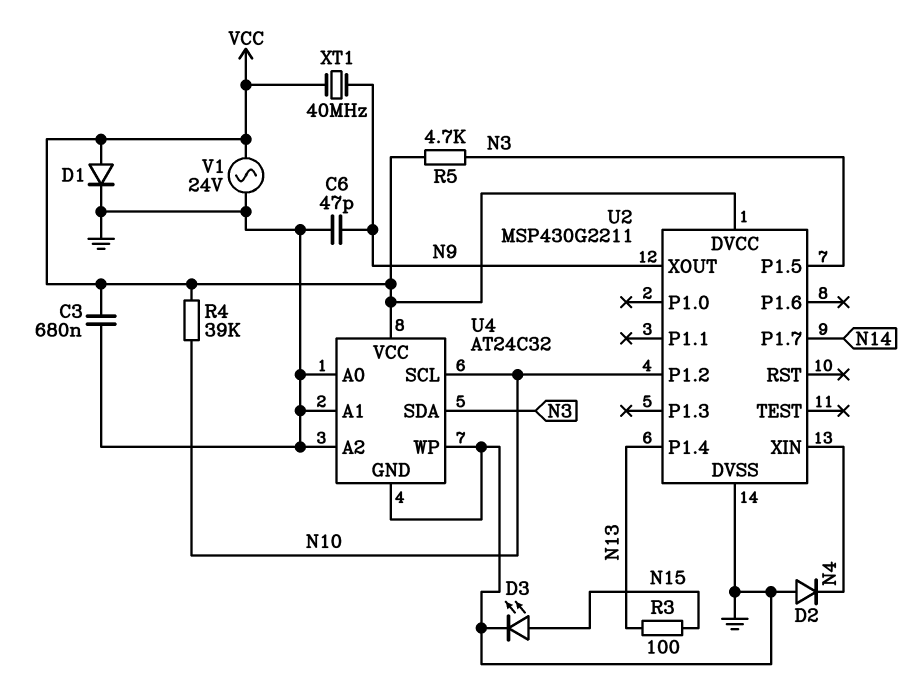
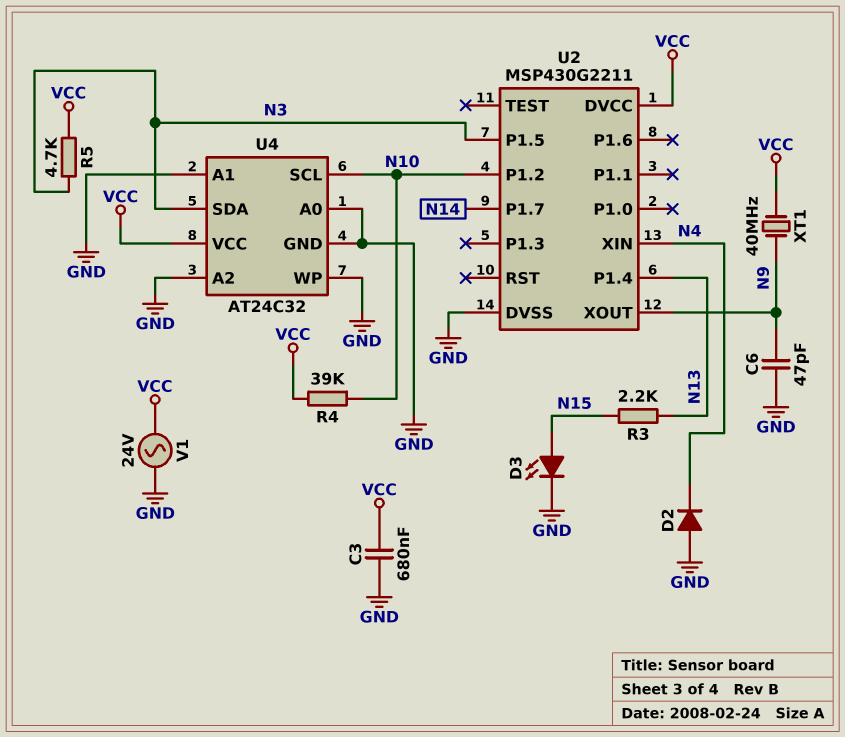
D1: diode (A VCC, K GND) -> none
R3: 100 (N13, N15) -> 2.2k (N13, N15)

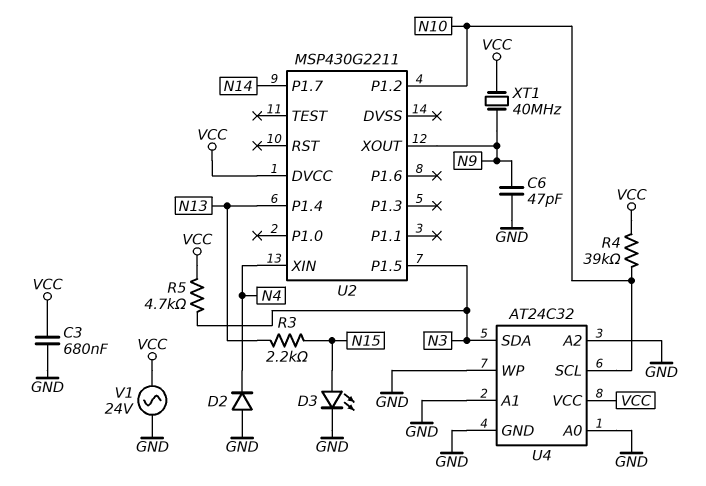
U2 pin DVSS: GND -> none

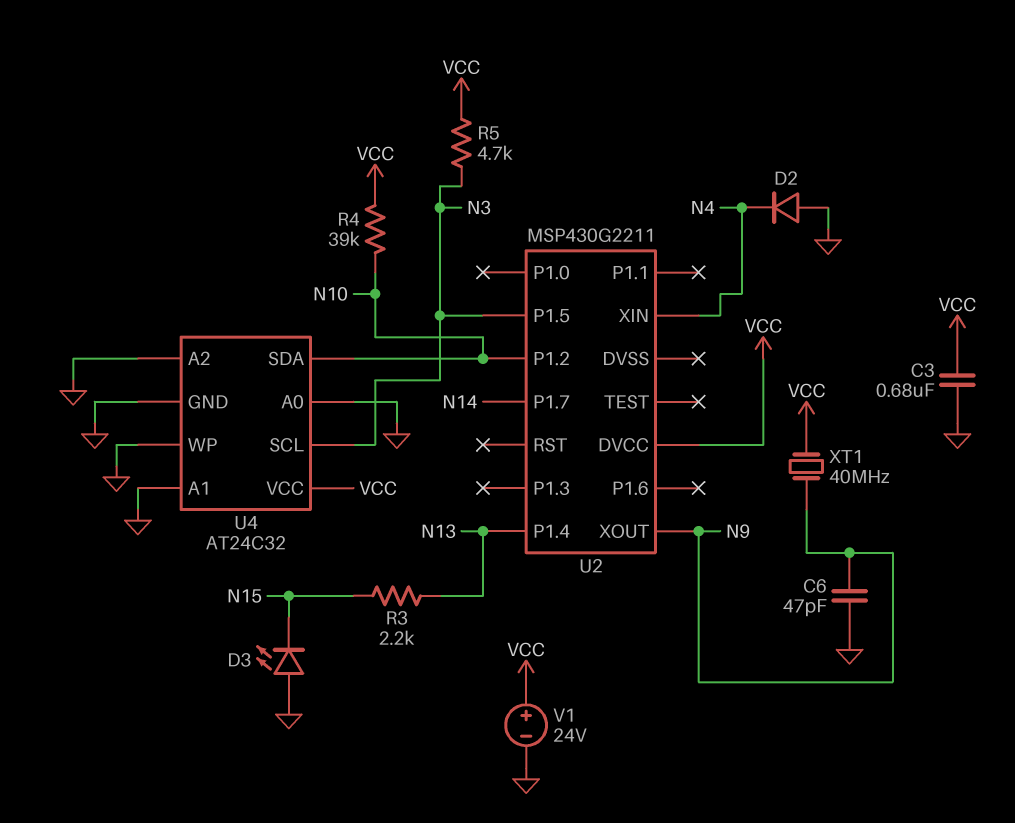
D3: LED (A N15, K GND) -> LED (A GND, K N15)
U4 pin SCL: N10 -> N3
U4 pin SDA: N3 -> N10
V1: AC 24V (GND, VCC) -> 24V (plus VCC, minus GND)

